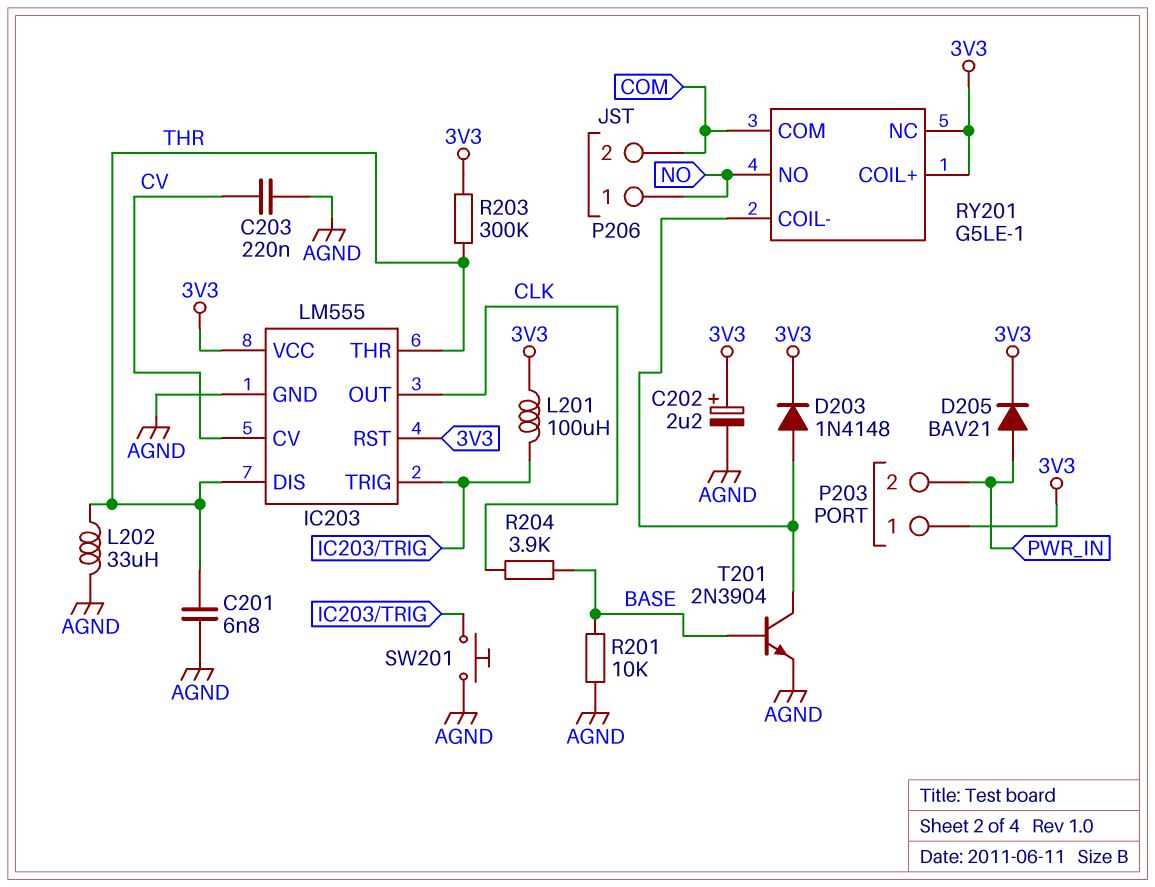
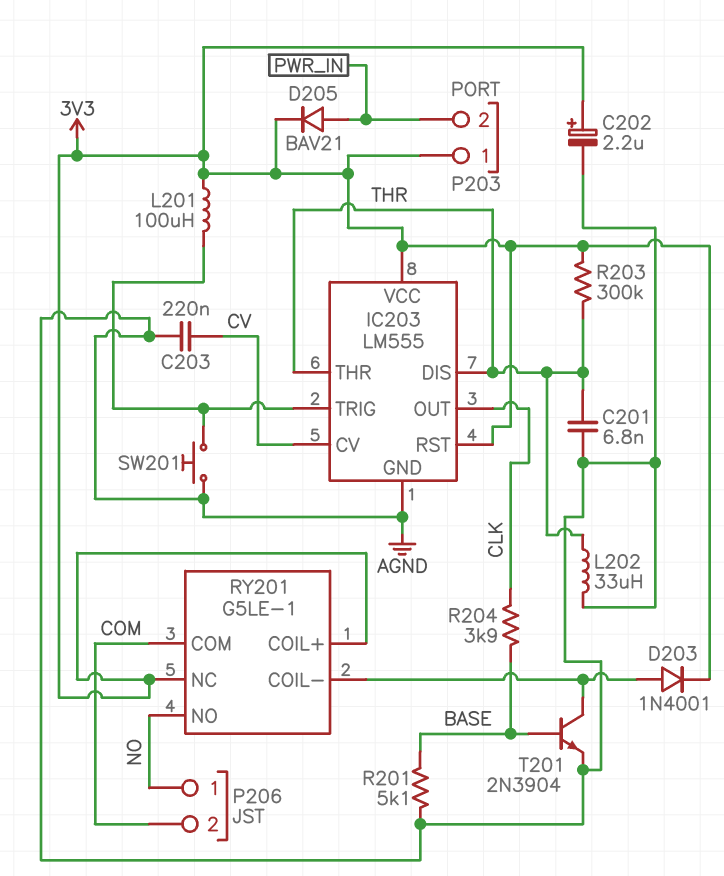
D203: diode 1N4148 (A RY201/COIL-, K 3V3) -> diode 1N4001 (A RY201/COIL-, K 3V3)
R201: 10k (AGND, BASE) -> 5.1k (AGND, BASE)

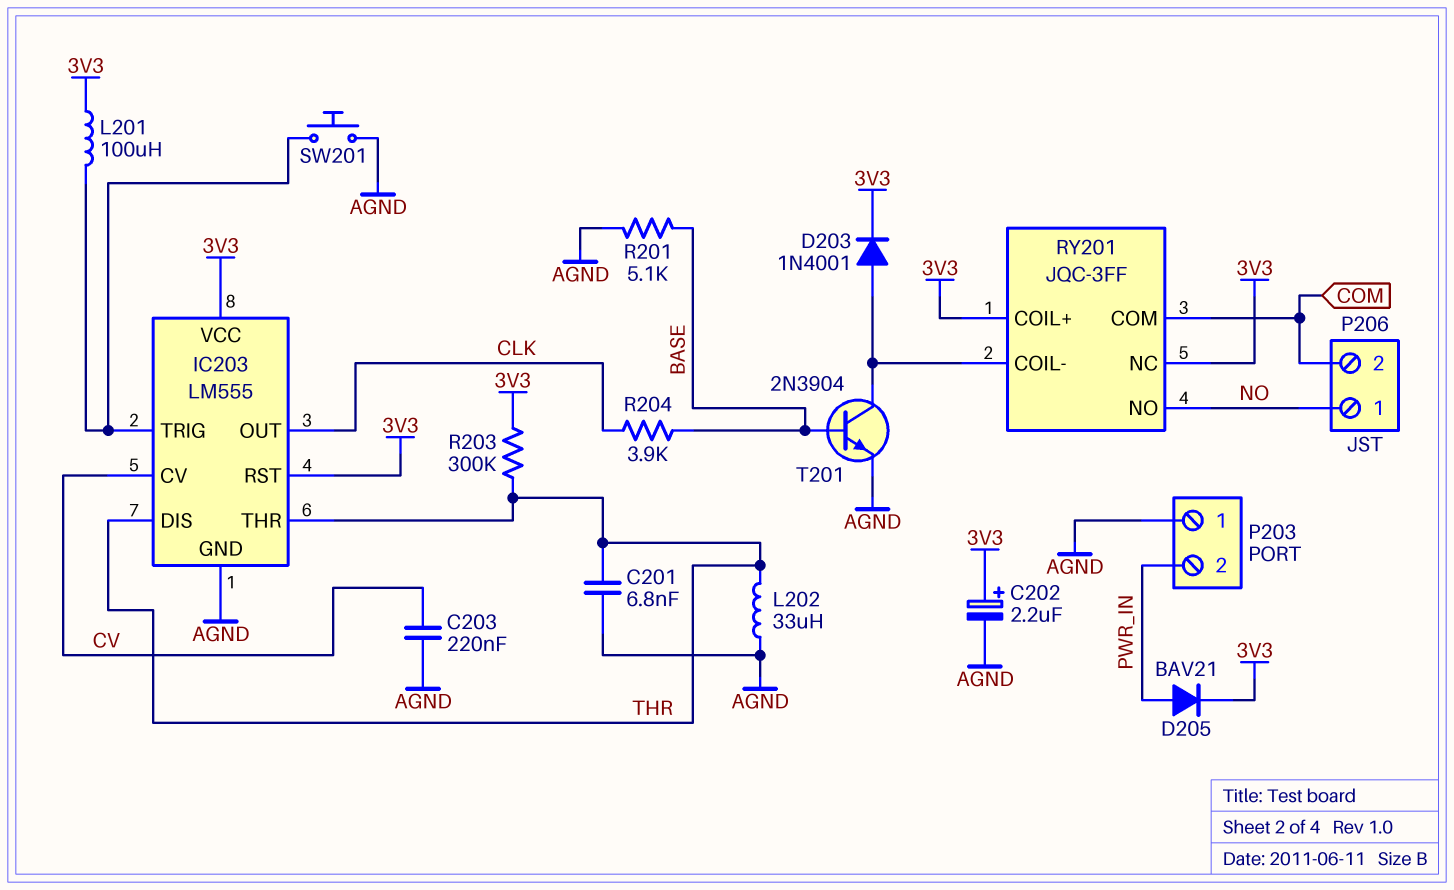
P203 pin 1: 3V3 -> AGND
RY201: G5LE-1 -> JQC-3FF

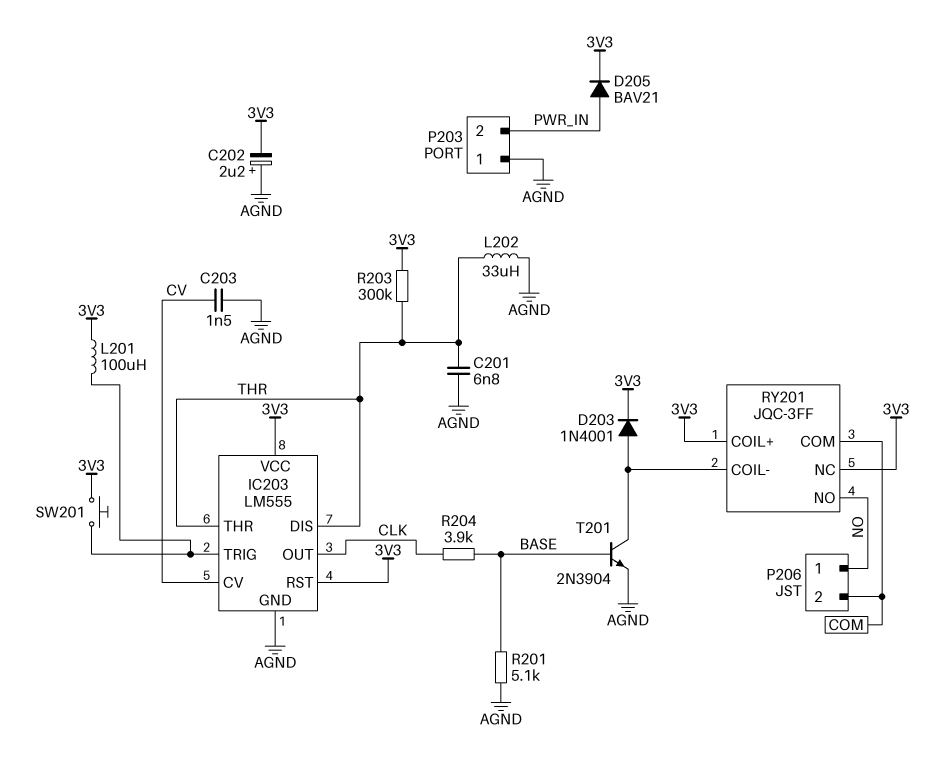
C202: 2.2uF (plus 3V3, minus AGND) -> 2.2uF (plus AGND, minus 3V3)
C203: 220nF (AGND, CV) -> 1.5nF (AGND, CV)
SW201: button (AGND, IC203/TRIG) -> button (3V3, IC203/TRIG)

